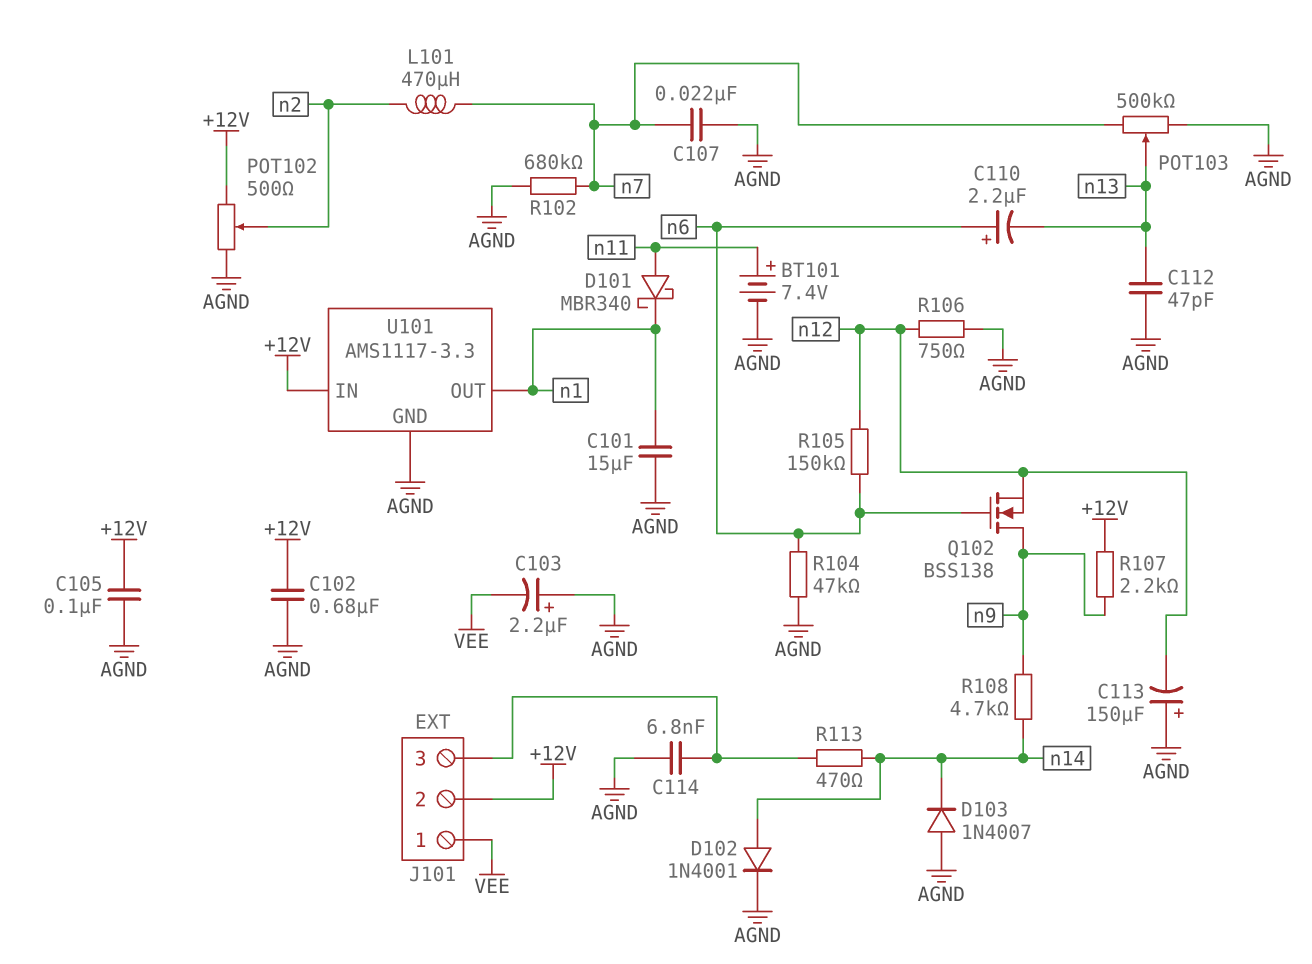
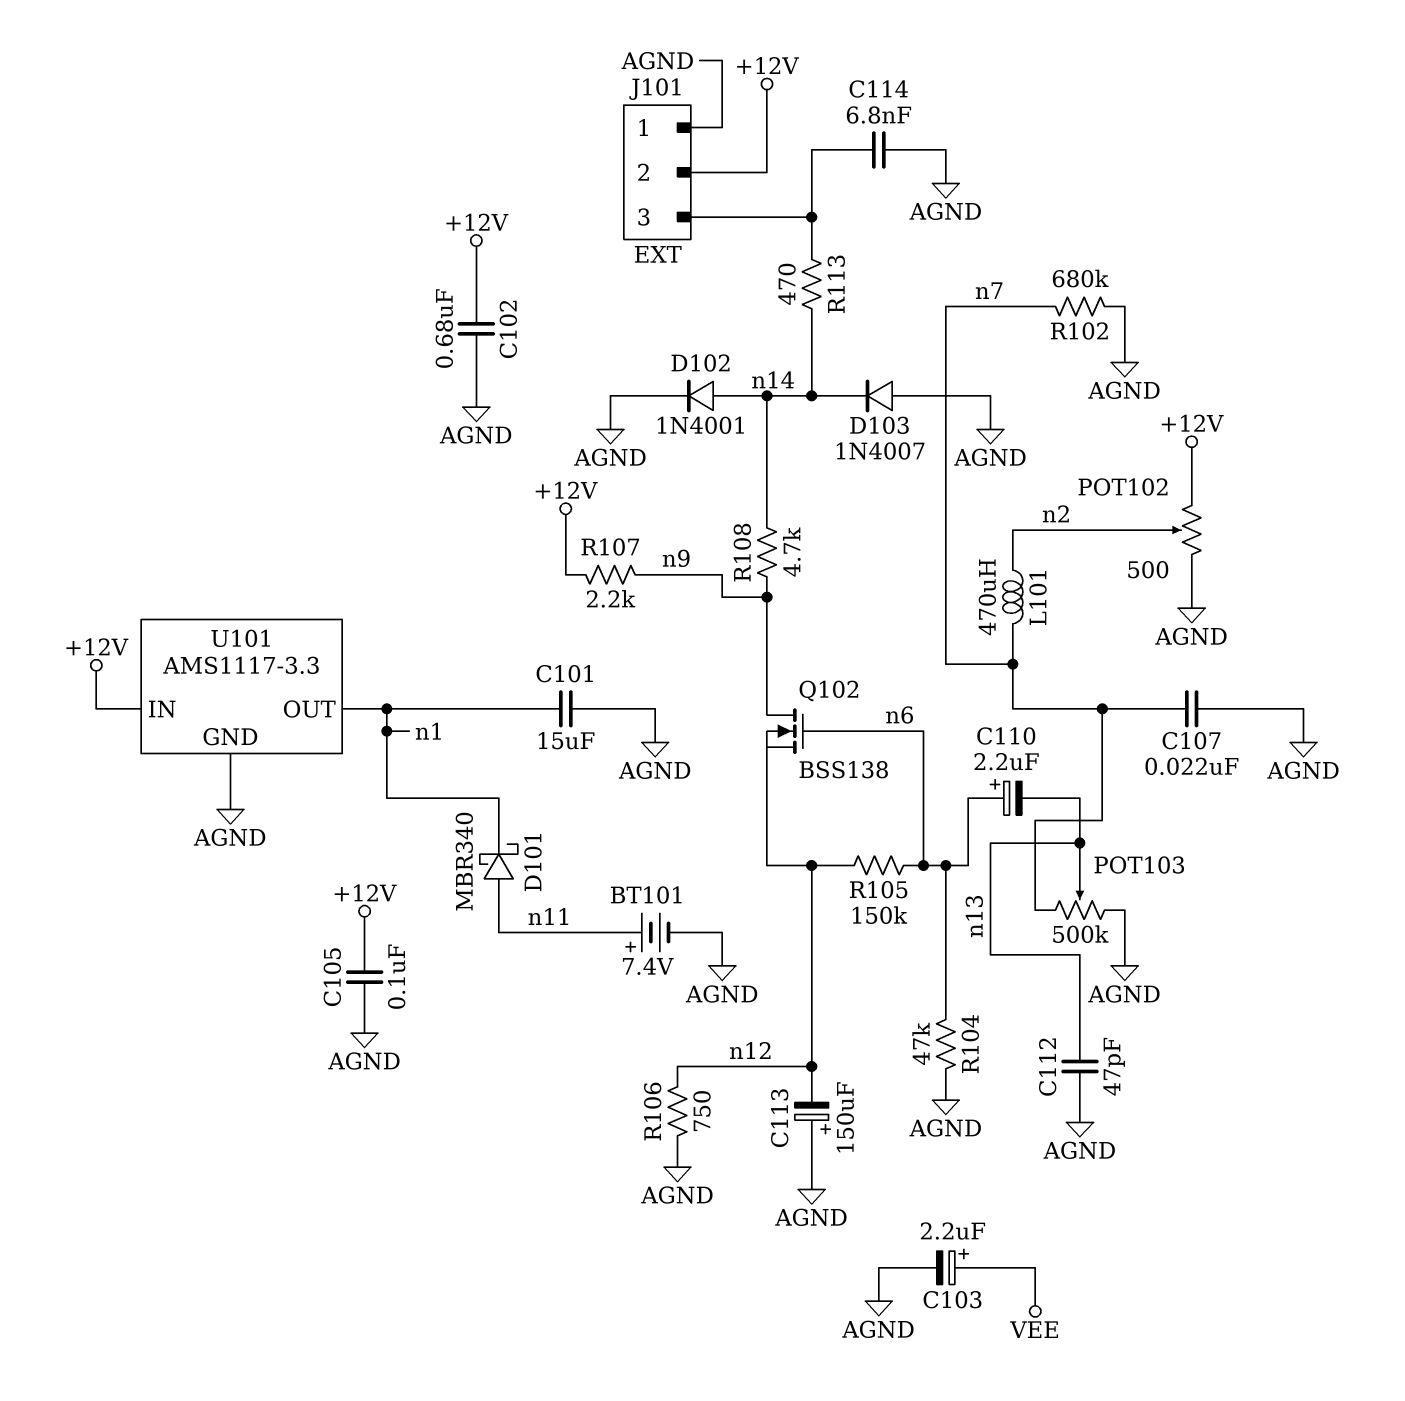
C103: 2.2uF (plus AGND, minus VEE) -> 2.2uF (plus VEE, minus AGND)
J101 pin 1: VEE -> AGND

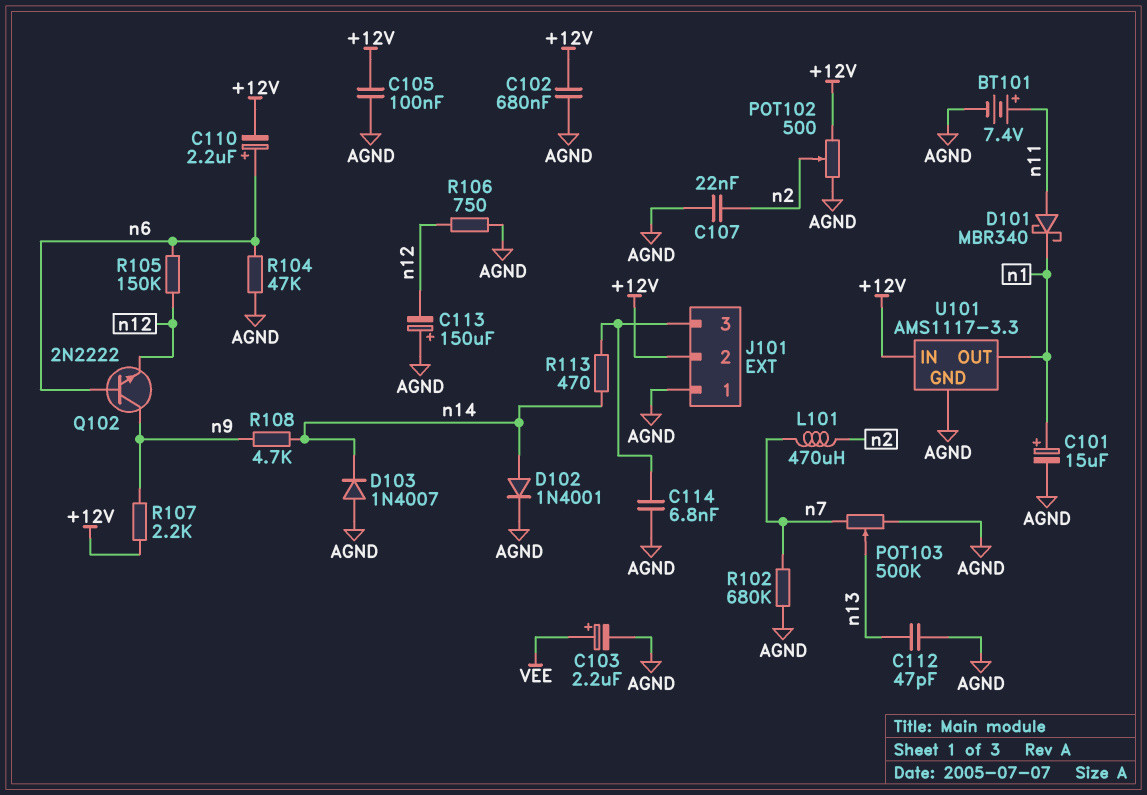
C101: 15uF (AGND, n1) -> 15uF (plus n1, minus AGND)
C107: 22nF (AGND, n7) -> 22nF (AGND, n2)
C110: 2.2uF (plus n6, minus n13) -> 2.2uF (plus n6, minus +12V)
Q102: NMOS BSS138 (G n6, D n9, S n12) -> NPN 2N2222 (B n6, C n9, E n12)

